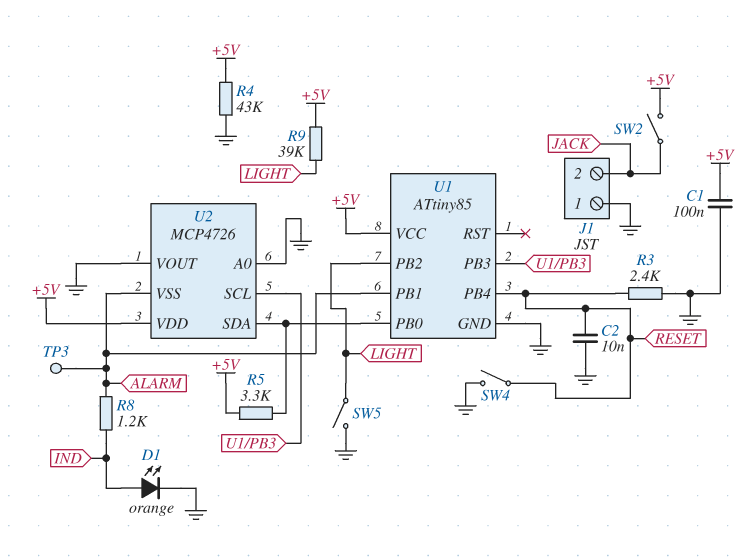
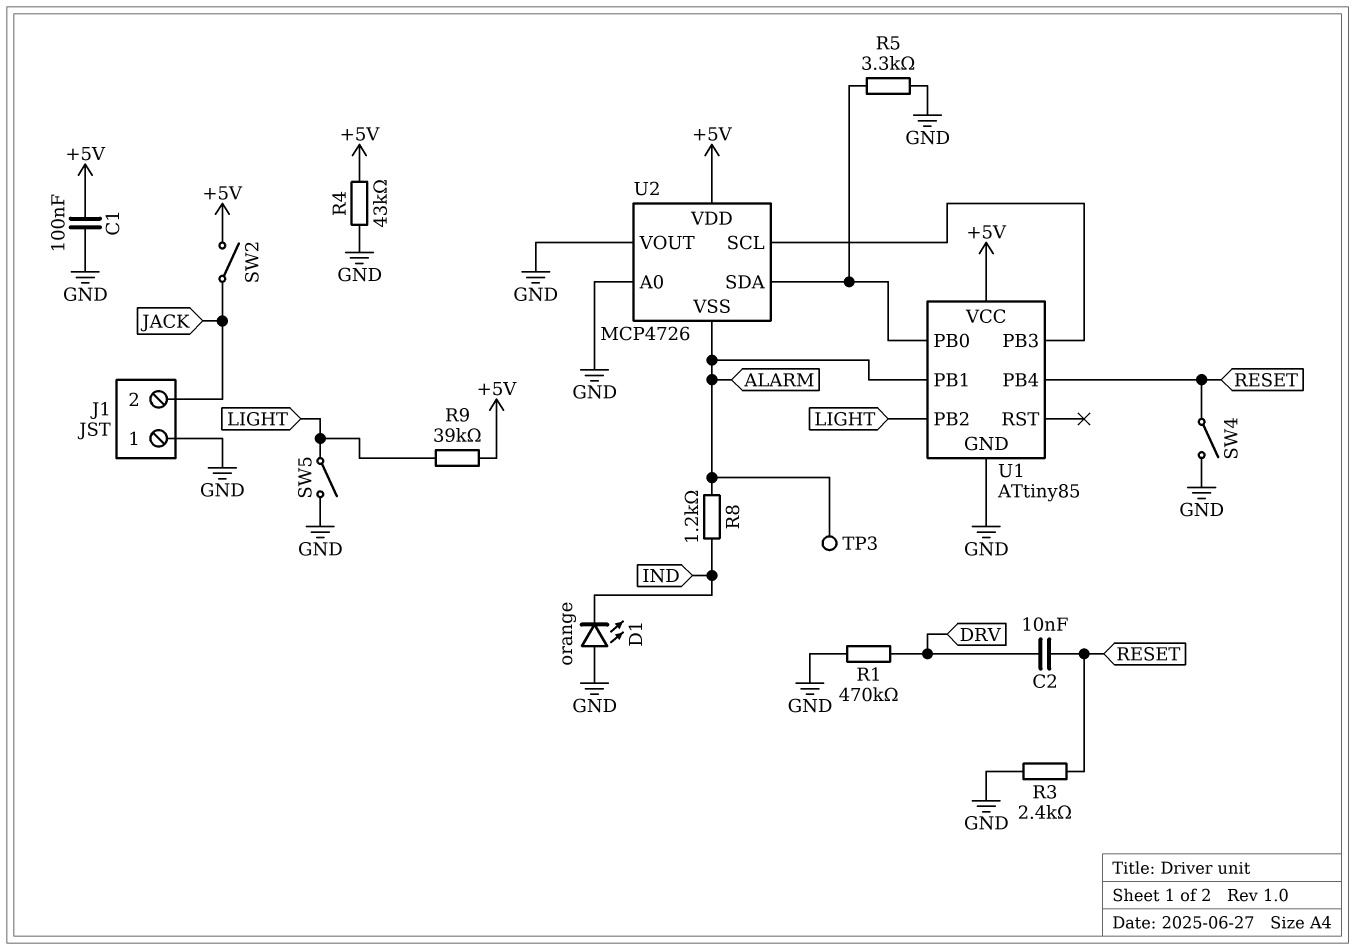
C2: 10nF (GND, RESET) -> 10nF (DRV, RESET)
D1: LED orange (A IND, K GND) -> LED orange (A GND, K IND)
R1: none -> 470k (DRV, GND)
R5: 3.3k (+5V, U1/PB0) -> 3.3k (GND, U1/PB0)

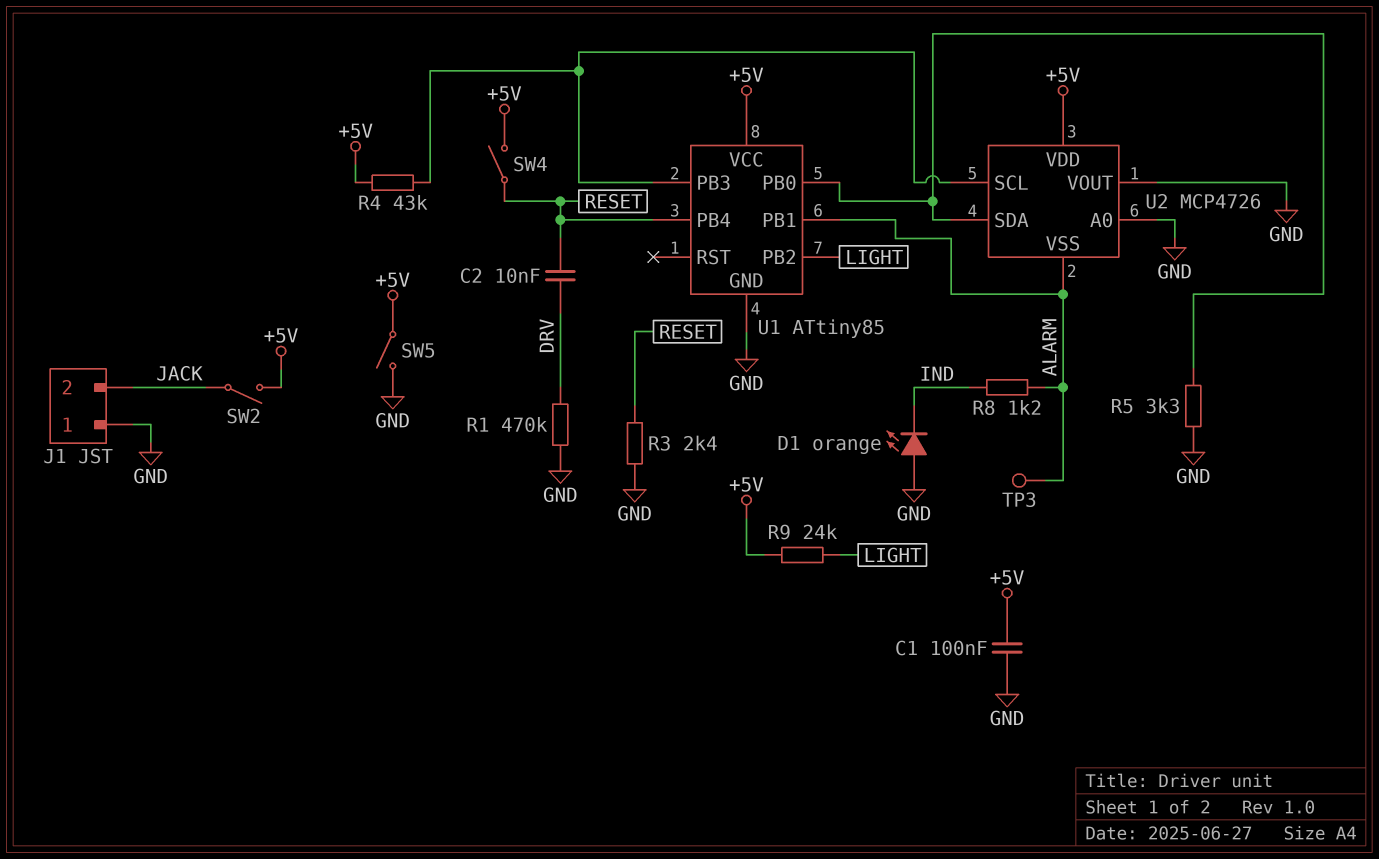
R4: 43k (+5V, GND) -> 43k (+5V, U1/PB3)
R9: 39k (+5V, LIGHT) -> 24k (+5V, LIGHT)
SW4: switch (GND, RESET) -> switch (+5V, RESET)
SW5: switch (GND, LIGHT) -> switch (+5V, GND)

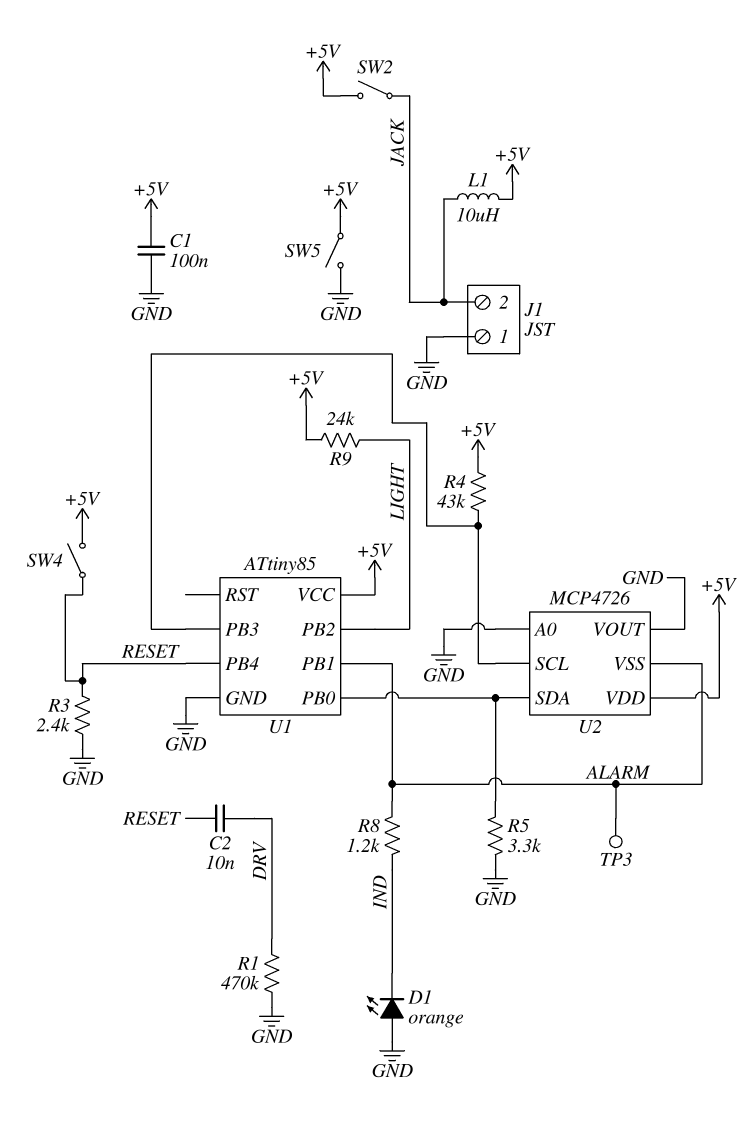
L1: none -> 10uH (+5V, JACK)

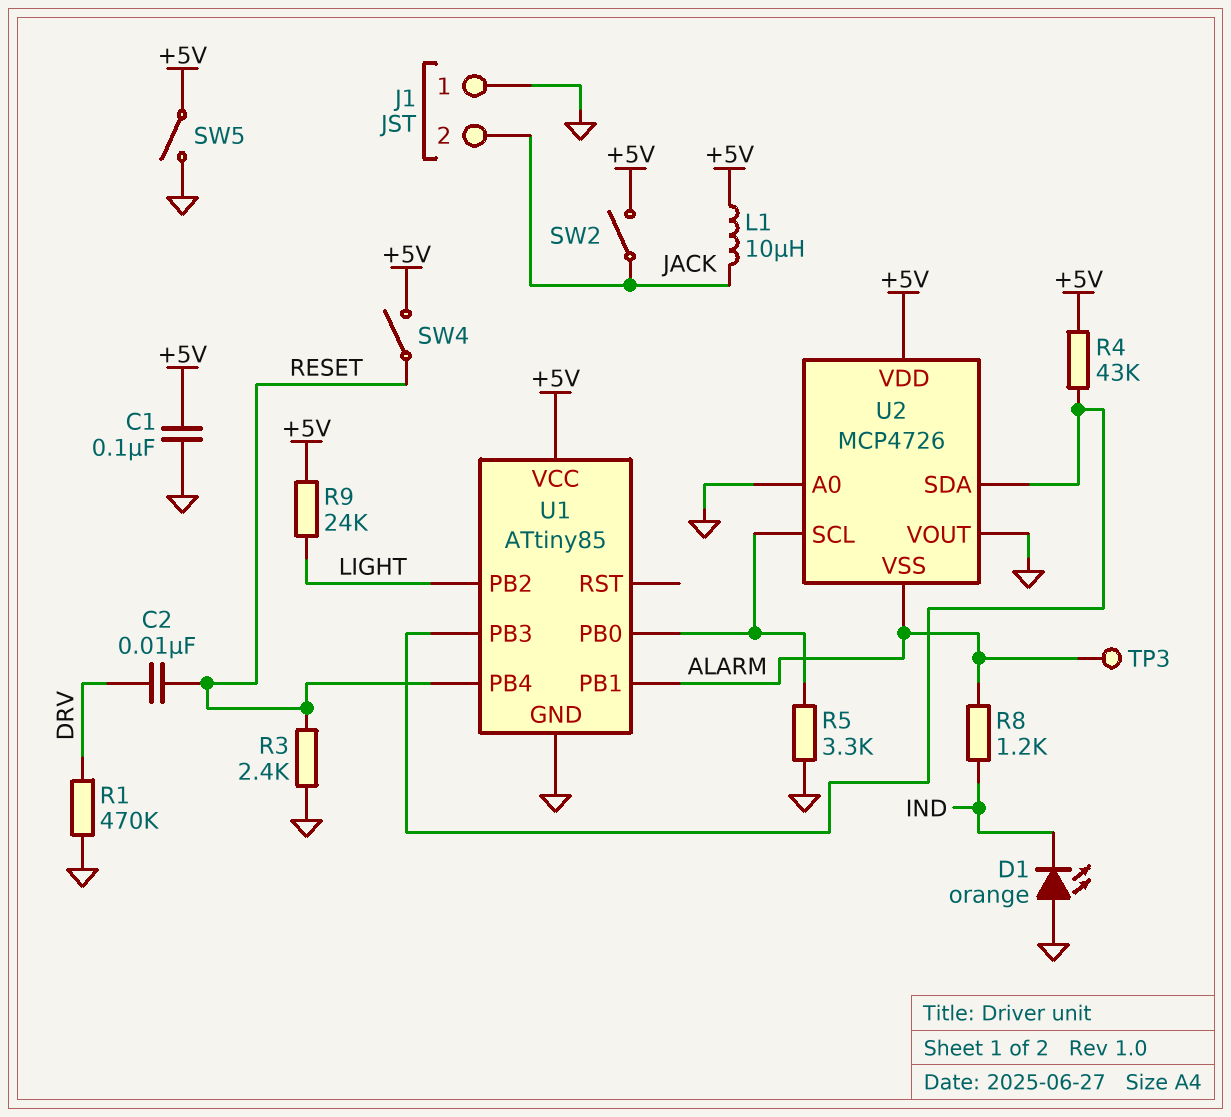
U2 pin SCL: U1/PB3 -> U1/PB0
U2 pin SDA: U1/PB0 -> U1/PB3

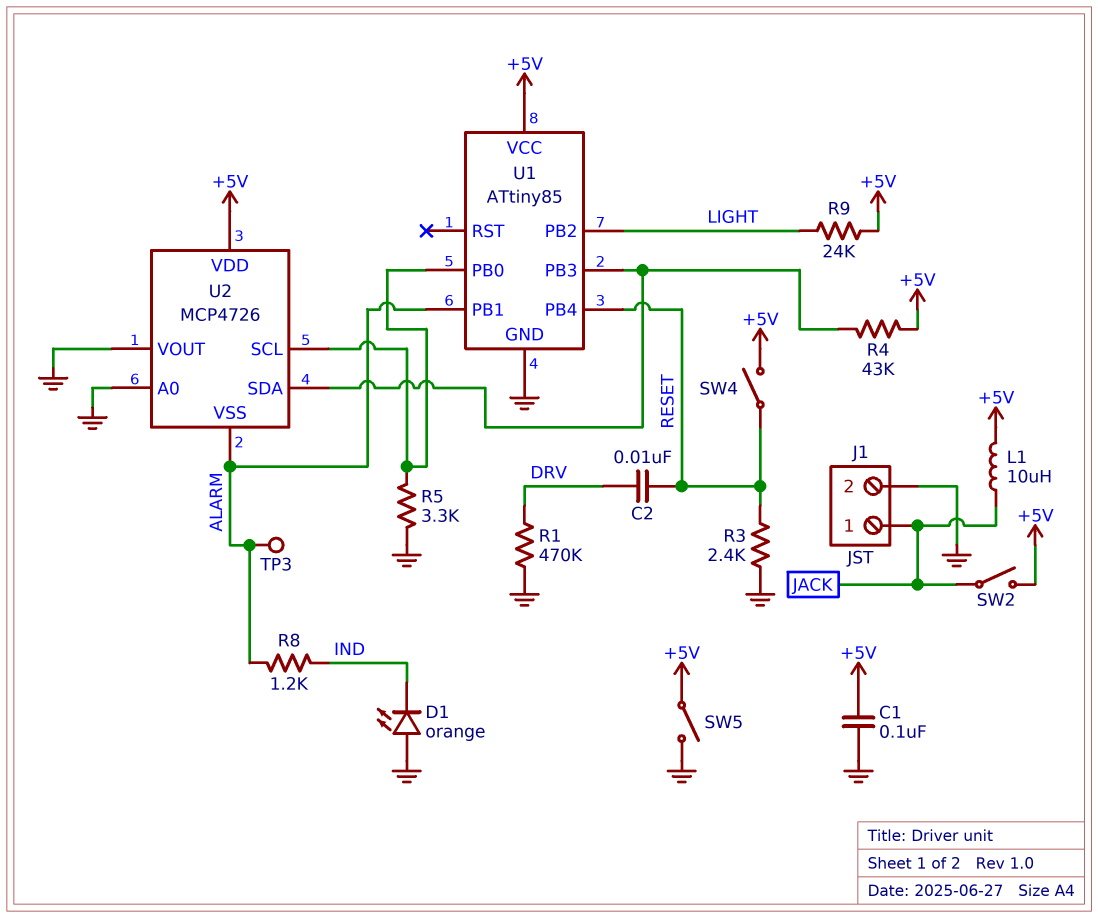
J1 pin 1: GND -> JACK
J1 pin 2: JACK -> GND

